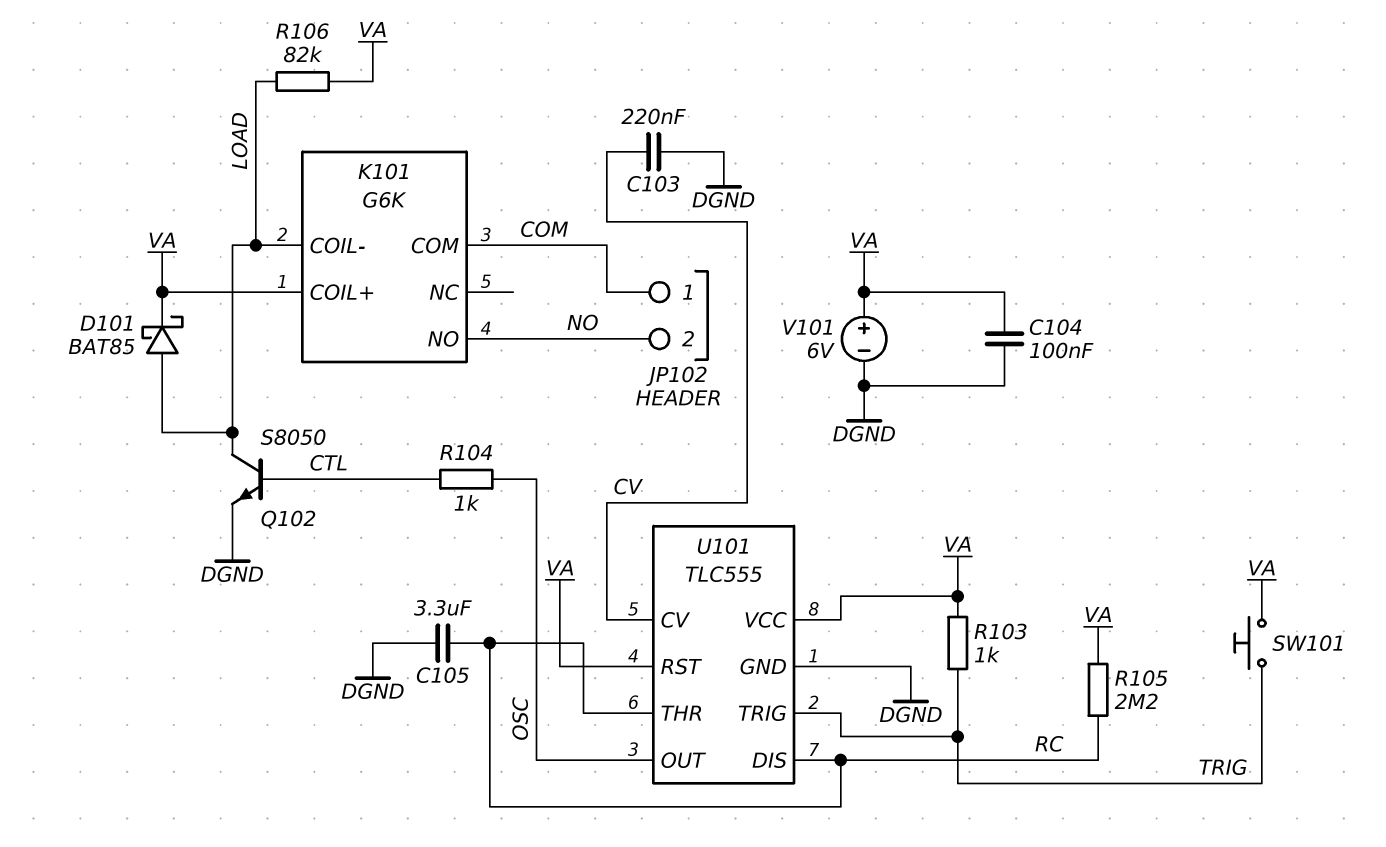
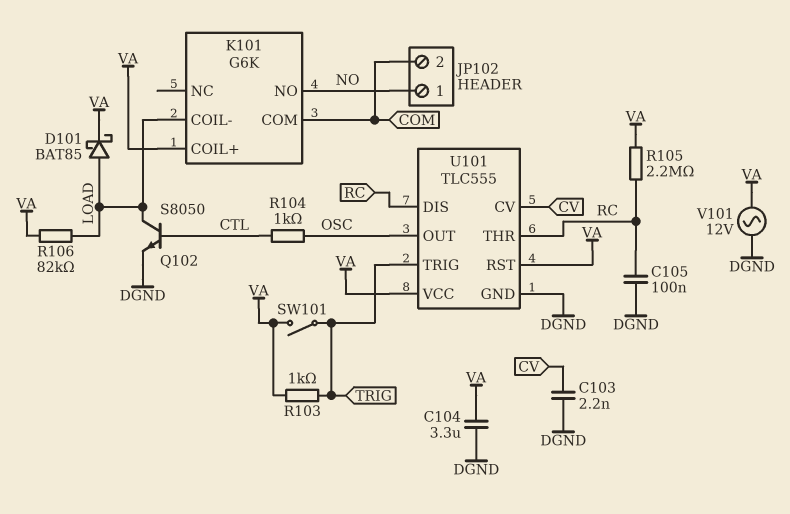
C103: 220nF (CV, DGND) -> 2.2nF (CV, DGND)
C104: 100nF (DGND, VA) -> 3.3uF (DGND, VA)
C105: 3.3uF (DGND, RC) -> 100nF (DGND, RC)
JP102 pin 1: COM -> NO
JP102 pin 2: NO -> COM
SW101: button (TRIG, VA) -> switch (TRIG, VA)
V101: 6V (plus VA, minus DGND) -> AC 12V (DGND, VA)

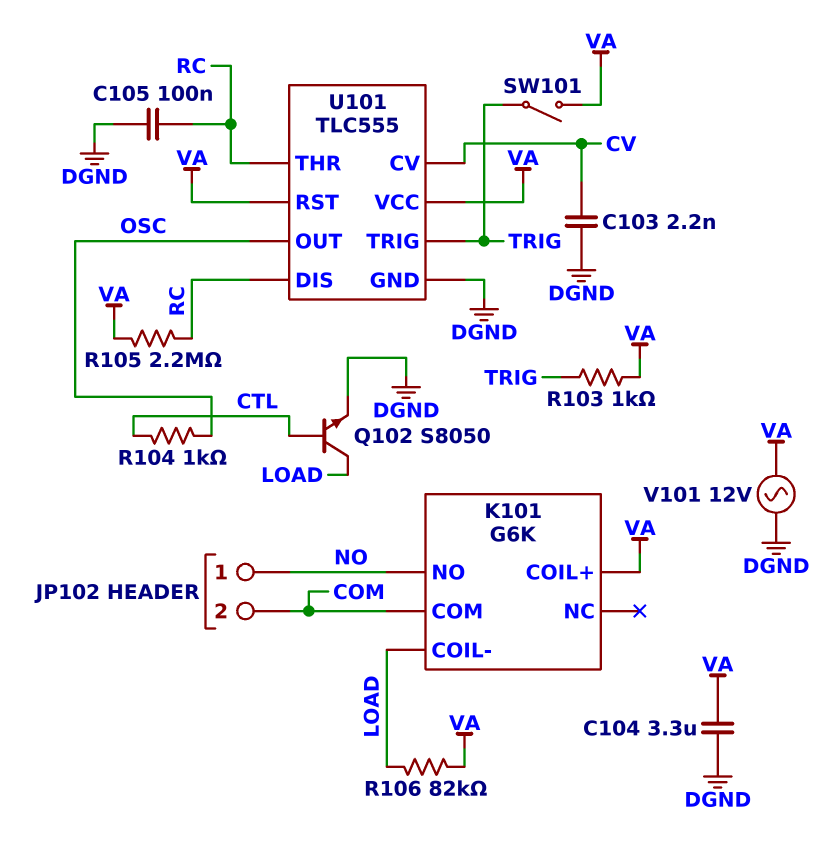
D101: schottky BAT85 (A LOAD, K VA) -> none

